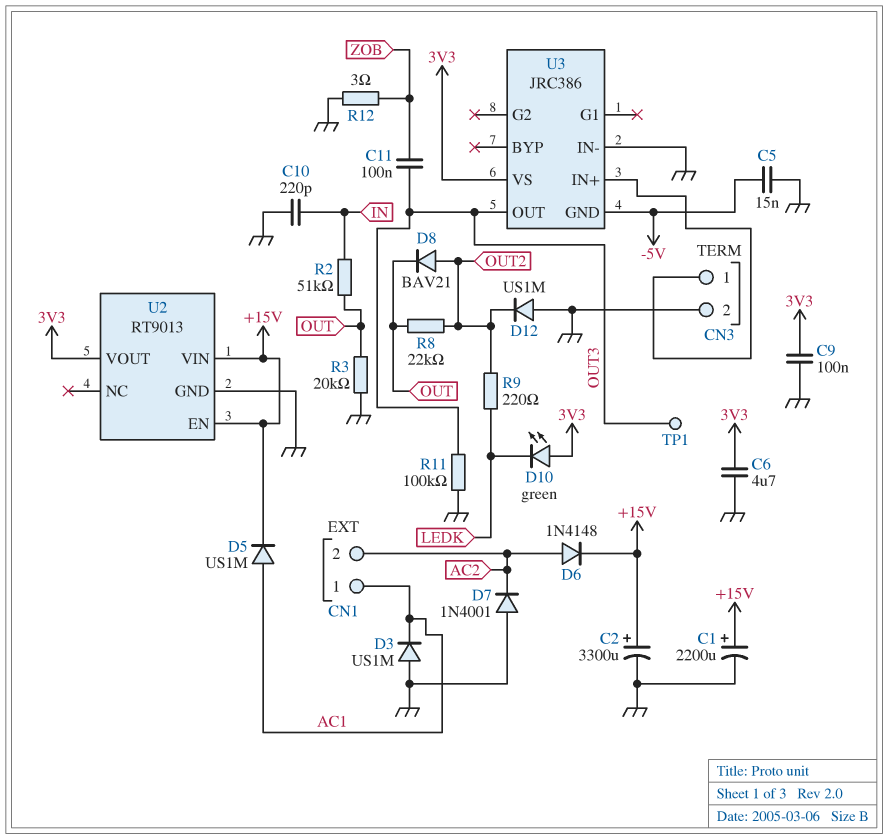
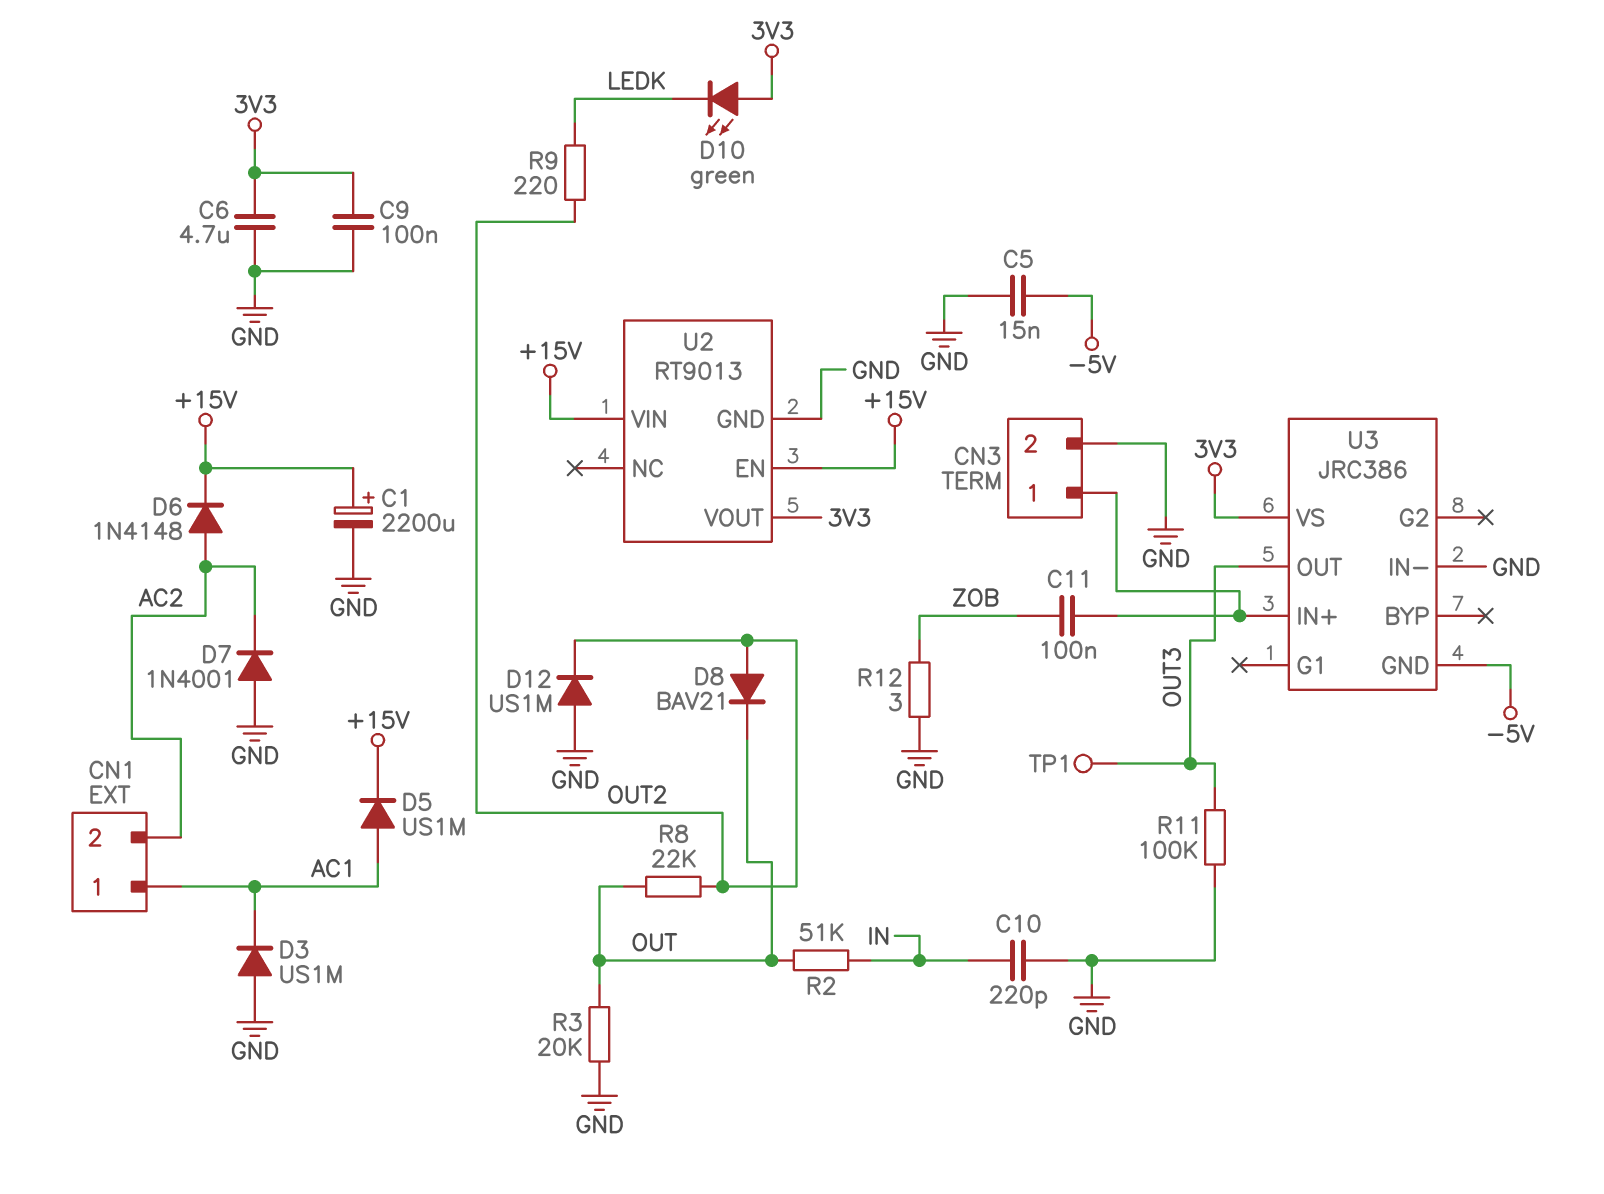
C2: 3300uF (plus +15V, minus GND) -> none
C11: 100nF (OUT3, ZOB) -> 100nF (CN3/1, ZOB)

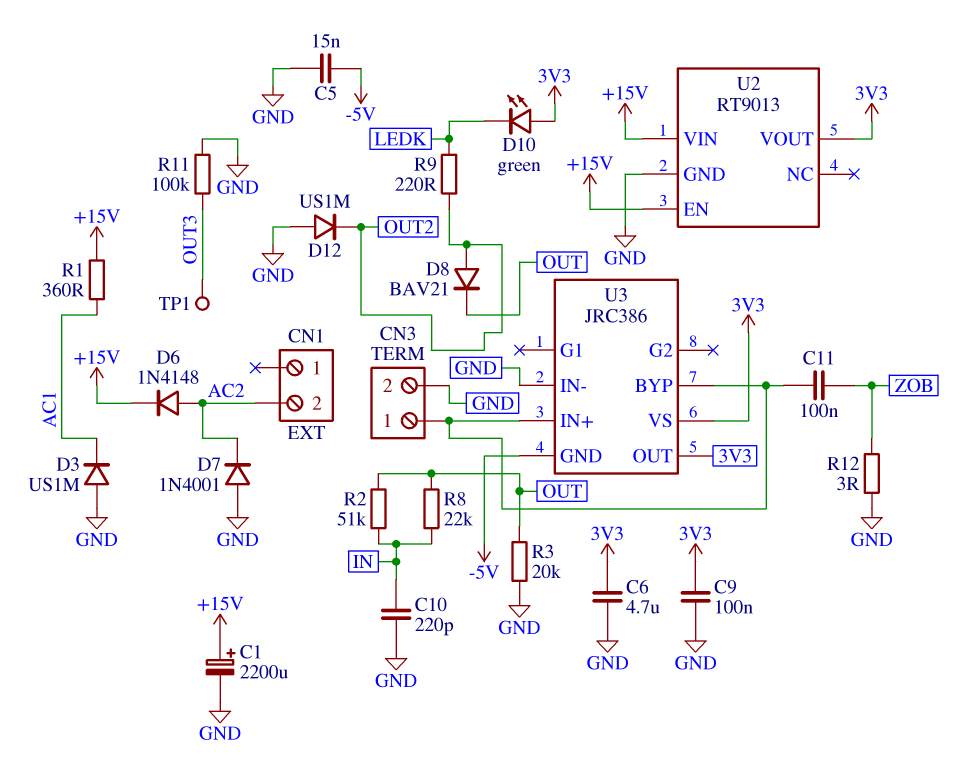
CN1 pin 1: AC1 -> none
D5: diode US1M (A AC1, K +15V) -> none
R1: none -> 360 (+15V, AC1)
R8: 22k (OUT, OUT2) -> 22k (IN, OUT)
U3 pin BYP: none -> CN3/1
U3 pin OUT: OUT3 -> 3V3

